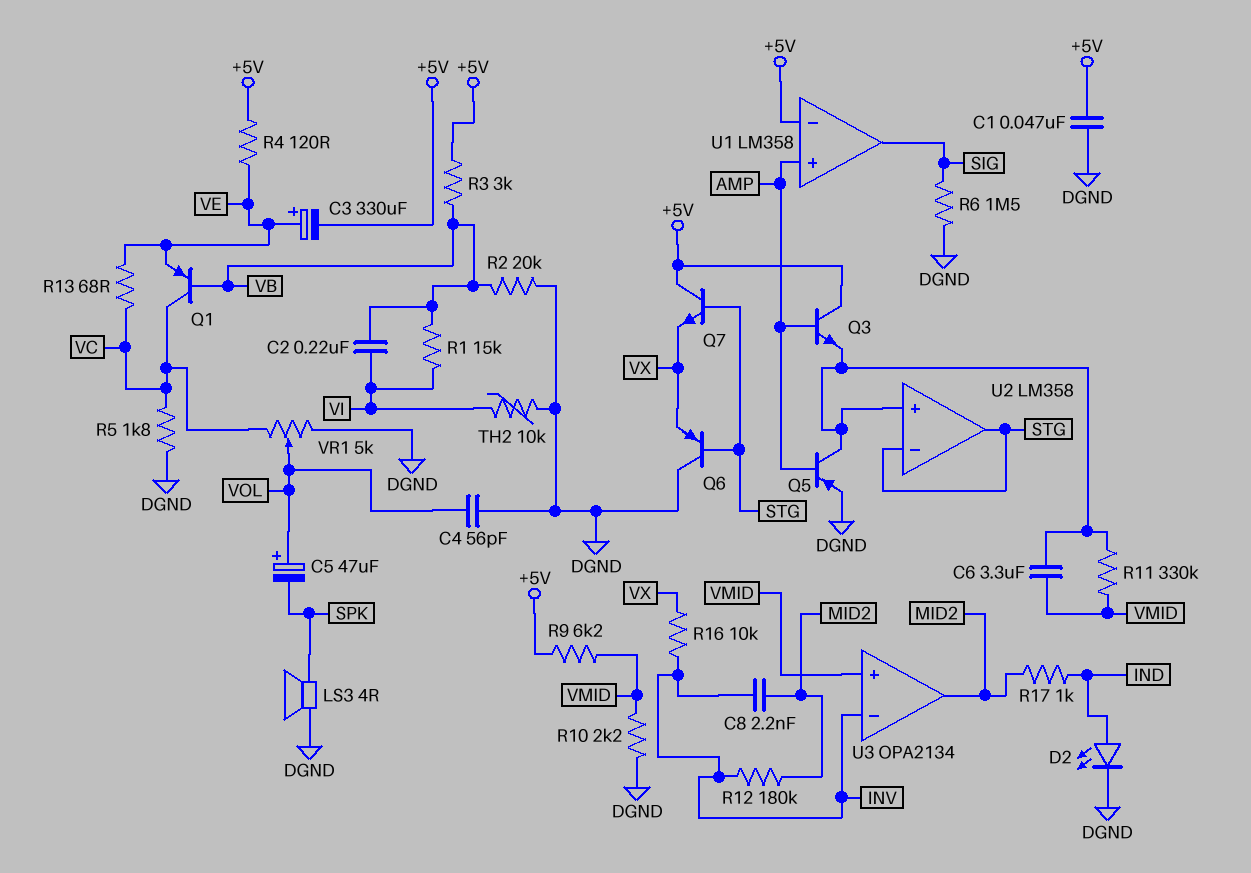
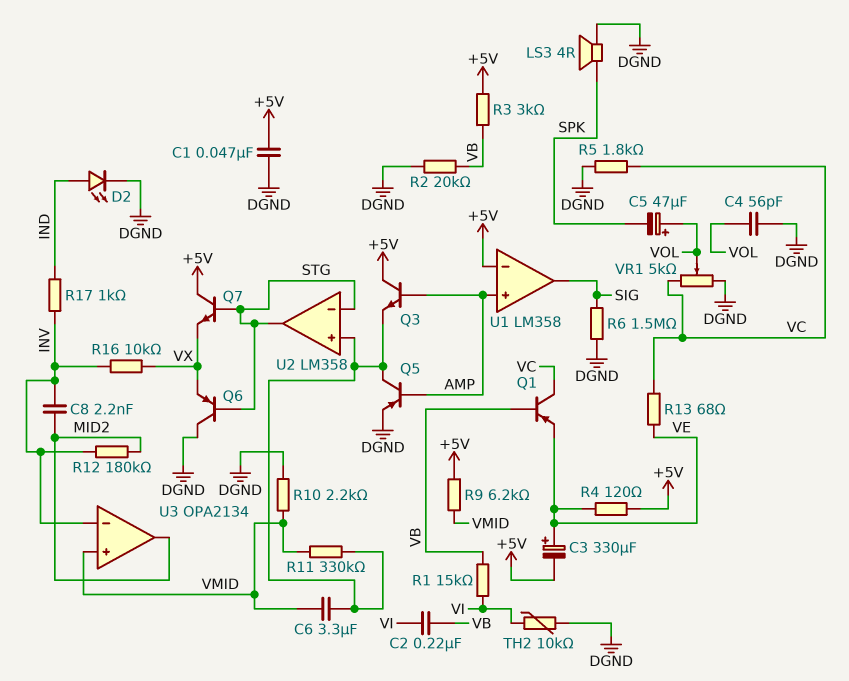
R17: 1k (IND, MID2) -> 1k (IND, INV)

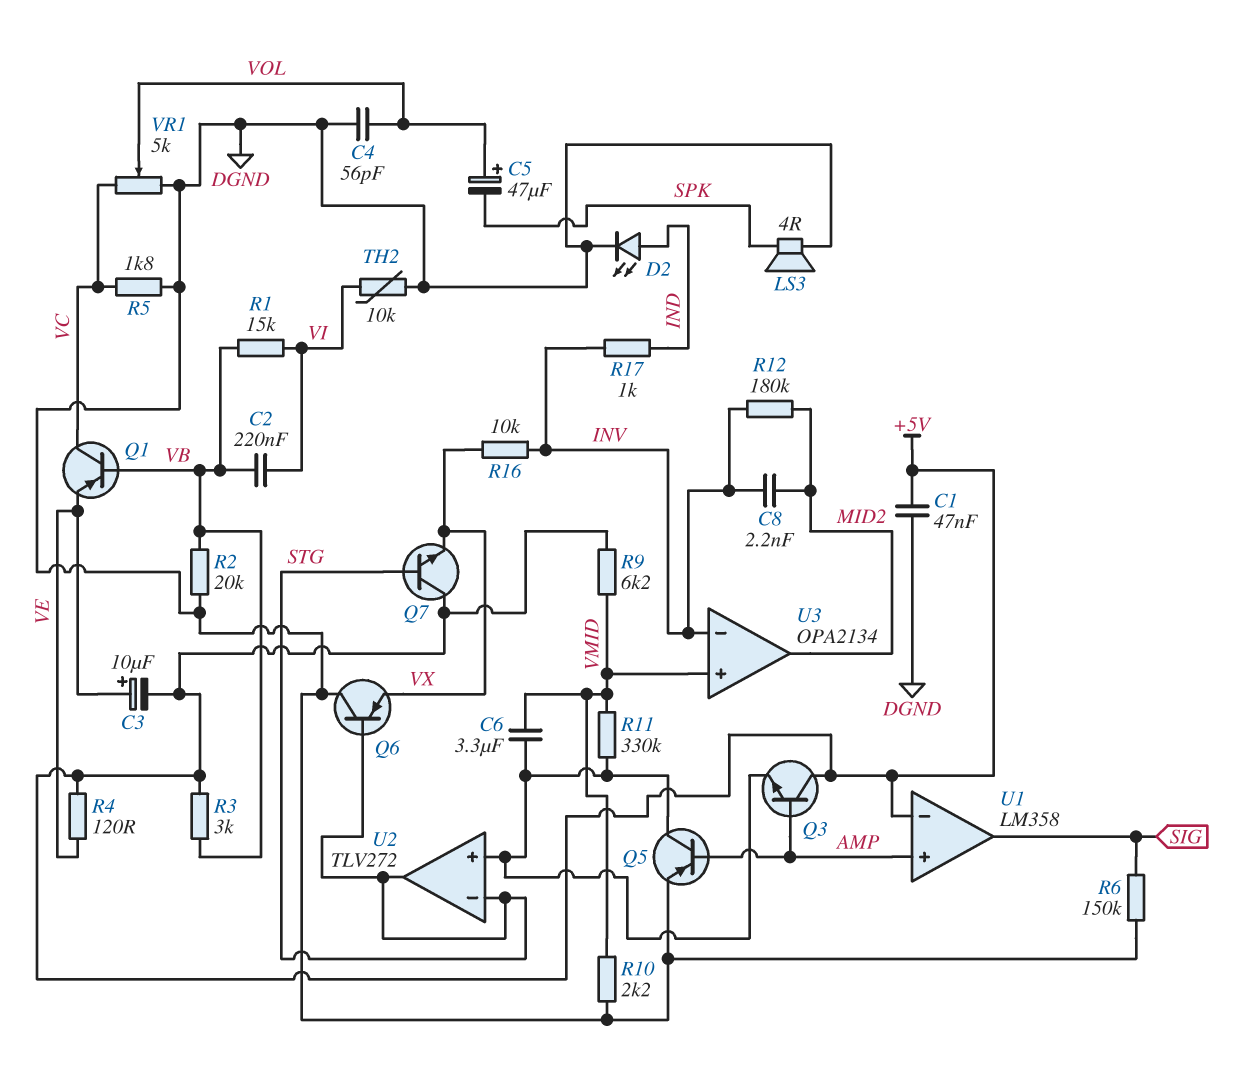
C3: 330uF (plus VE, minus +5V) -> 10uF (plus VE, minus +5V)
R6: 1.5M (DGND, SIG) -> 150k (DGND, SIG)
R13: 68 (VC, VE) -> none
U2: LM358 -> TLV272

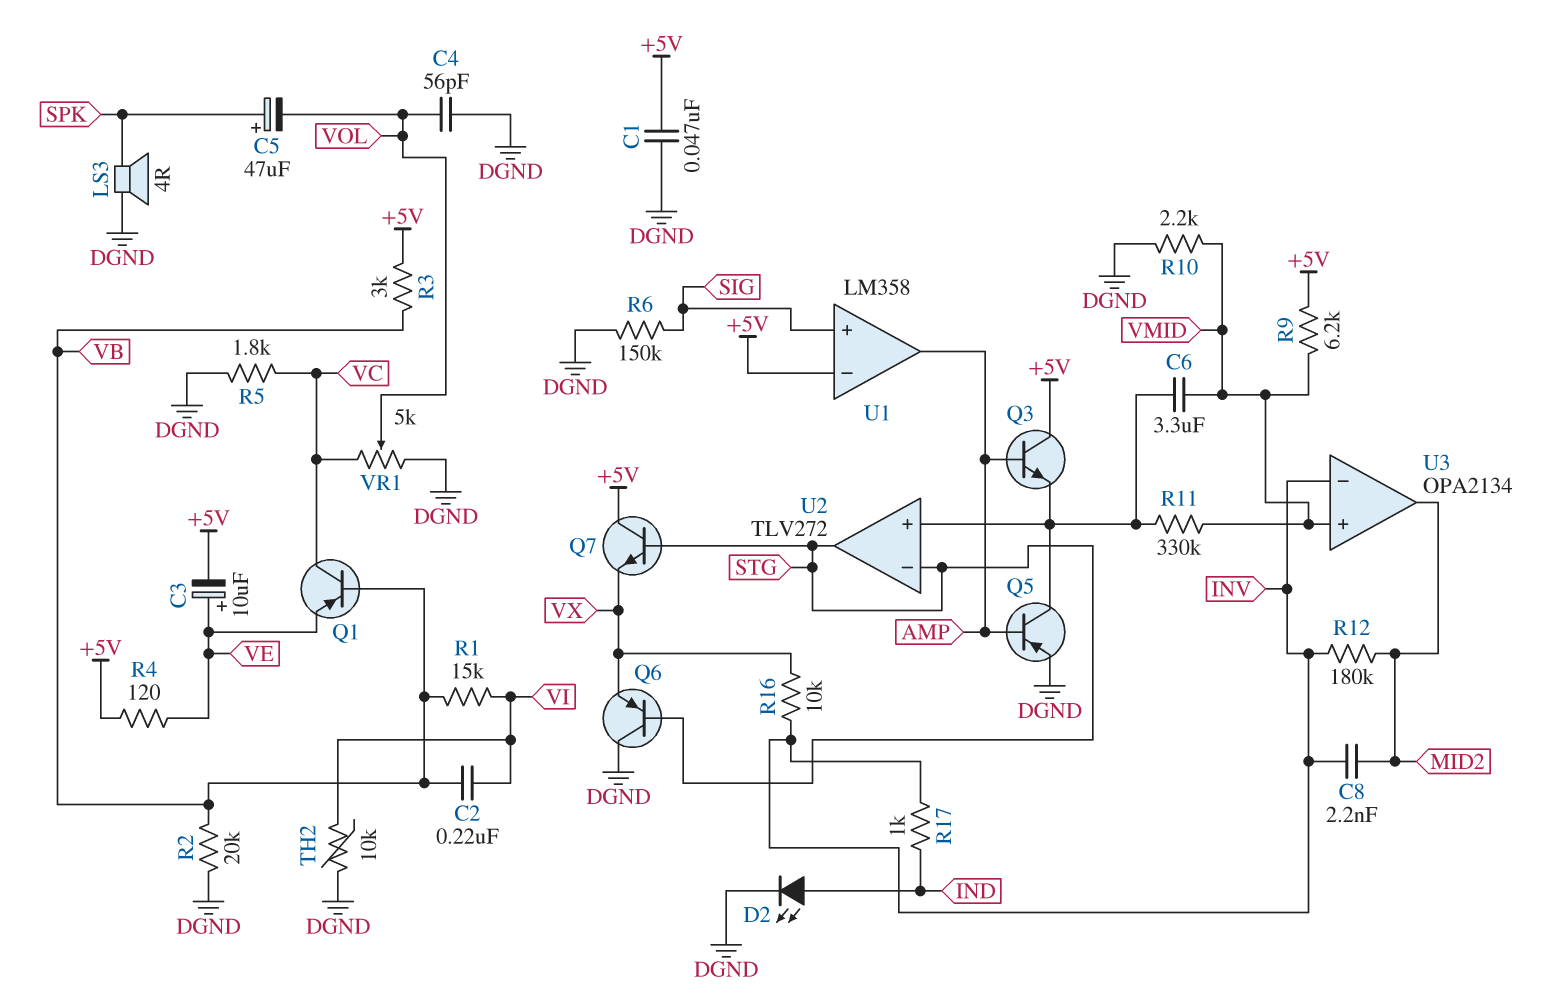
C5: 47uF (plus VOL, minus SPK) -> 47uF (plus SPK, minus VOL)
U1 pin in+: AMP -> SIG
U1 pin out: SIG -> AMP

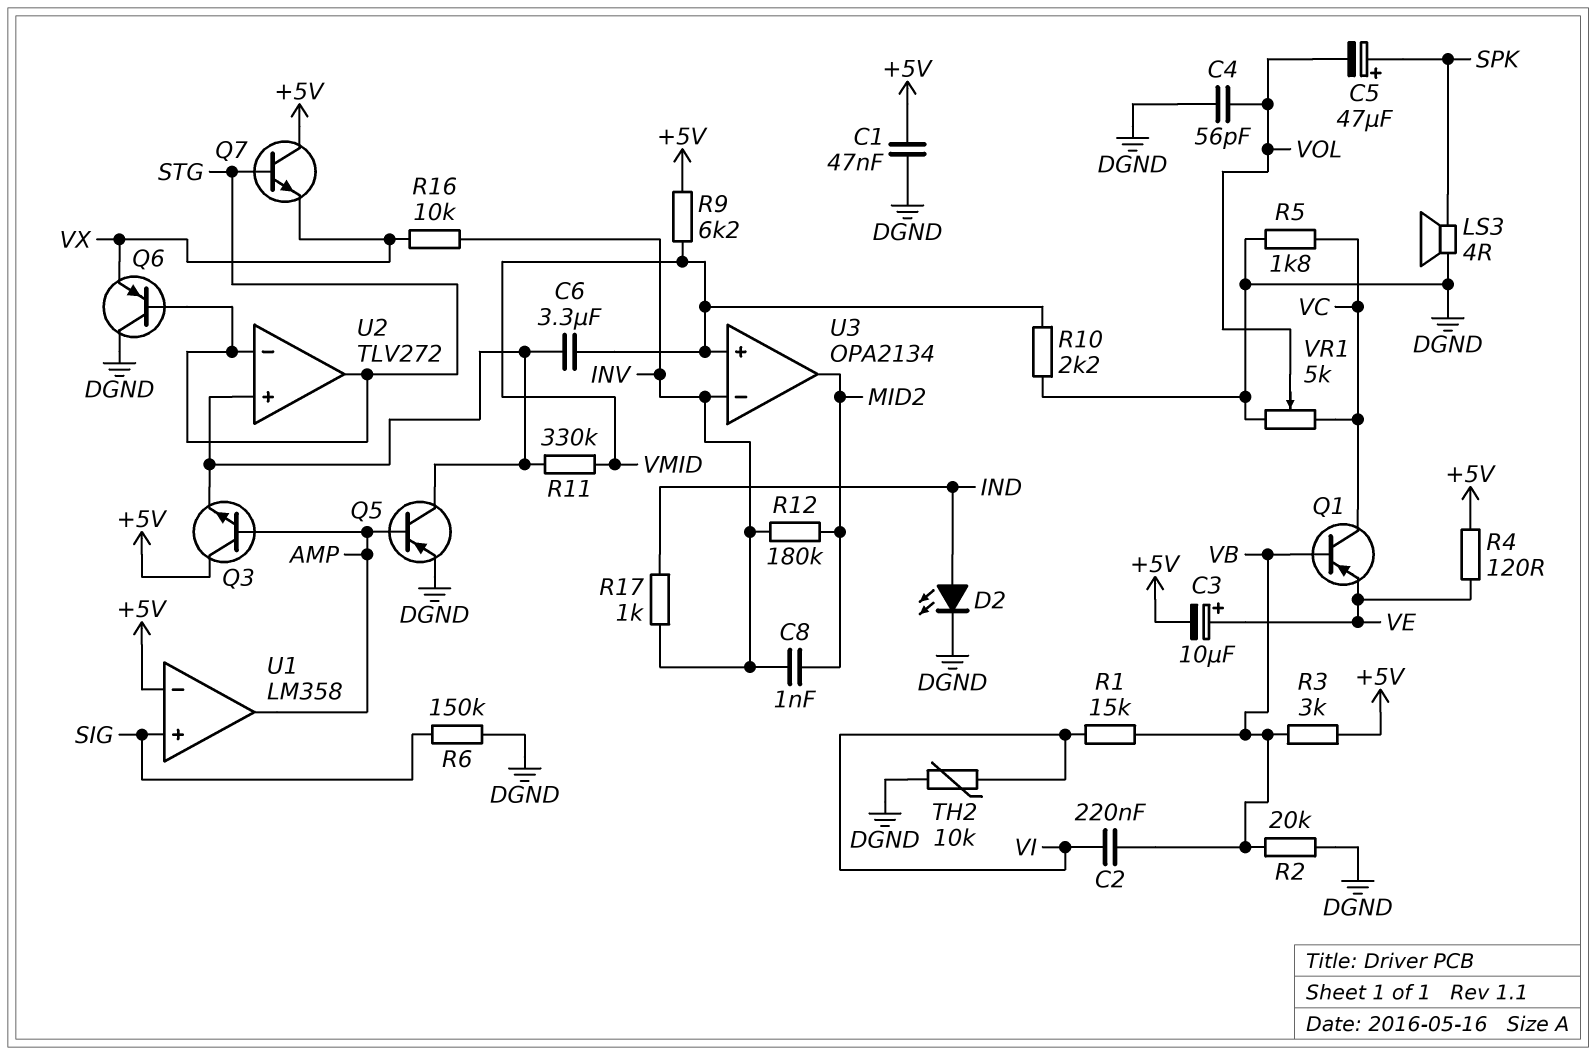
C8: 2.2nF (INV, MID2) -> 1nF (INV, MID2)

